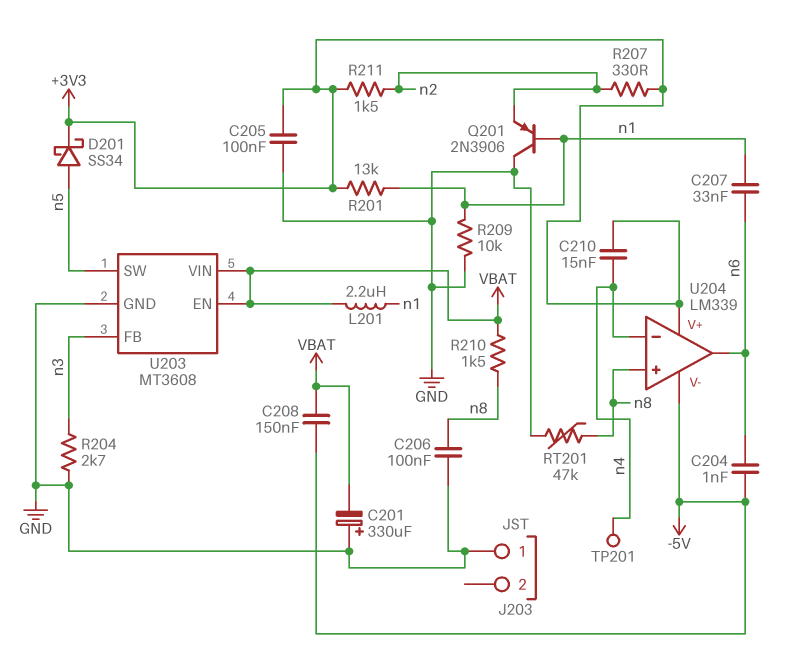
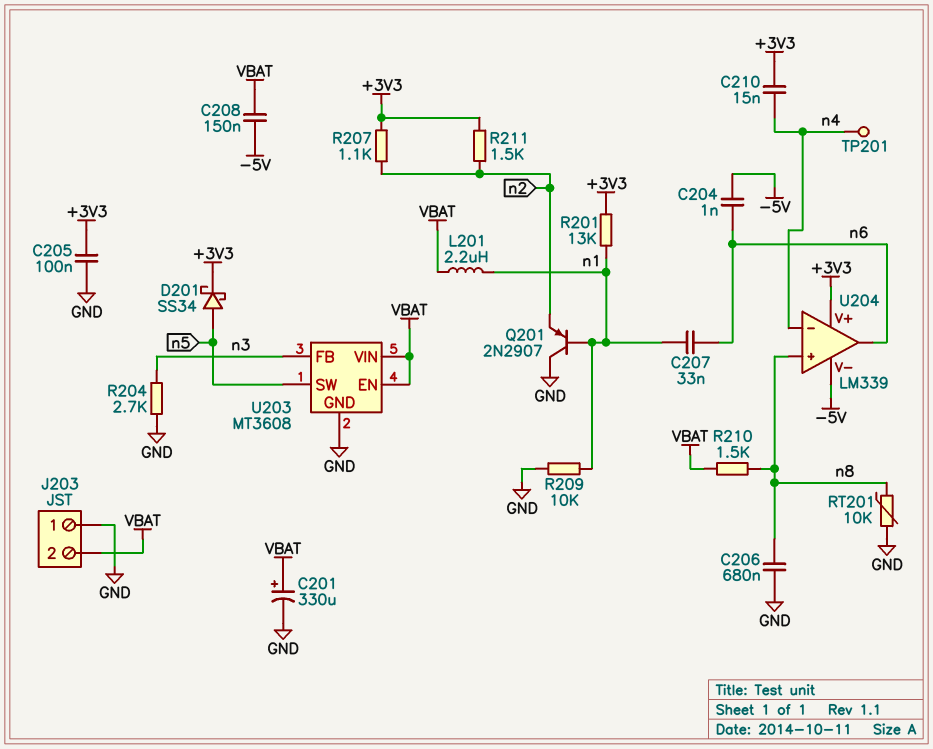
C201: 330uF (plus GND, minus VBAT) -> 330uF (plus VBAT, minus GND)
C206: 100nF (GND, n8) -> 680nF (GND, n8)
J203 pin 2: none -> VBAT
Q201: PNP 2N3906 (B n1, C GND, E n2) -> PNP 2N2907 (B n1, C GND, E n2)
R207: 330 (+3V3, n2) -> 1.1k (+3V3, n2)
RT201: 47k (GND, n8) -> 10k (GND, n8)

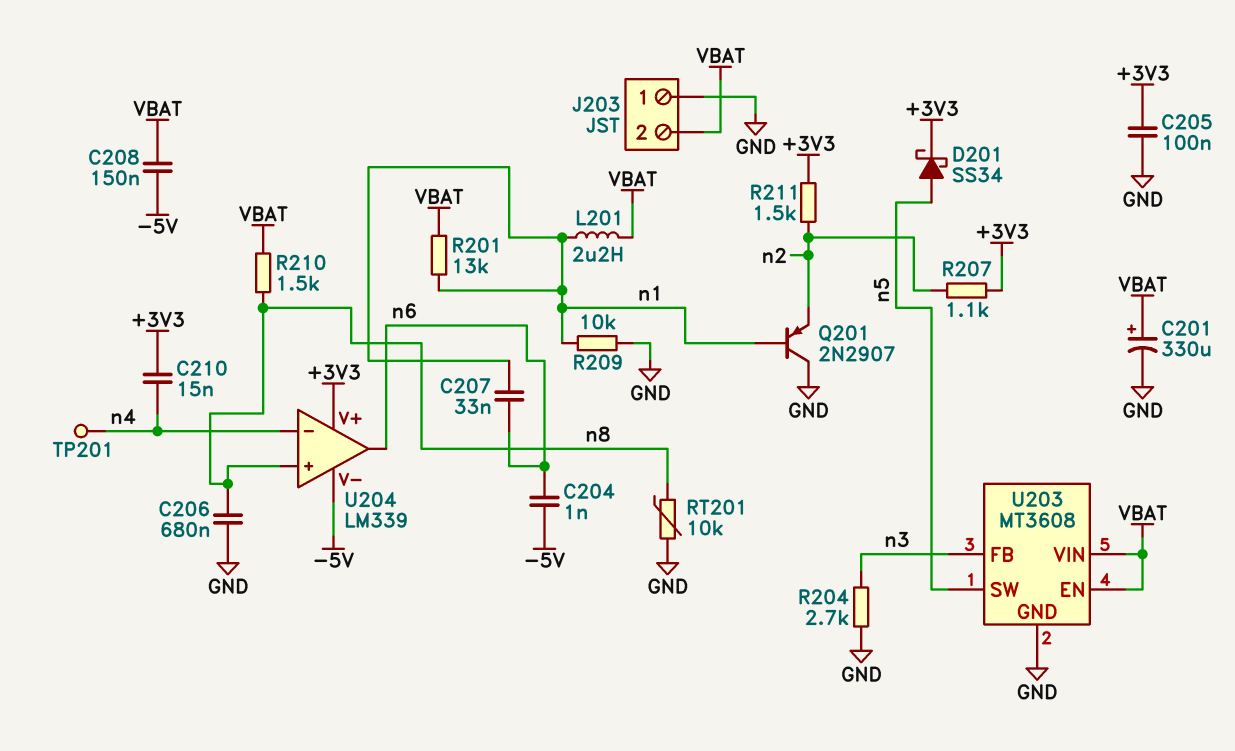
R201: 13k (+3V3, n1) -> 13k (VBAT, n1)

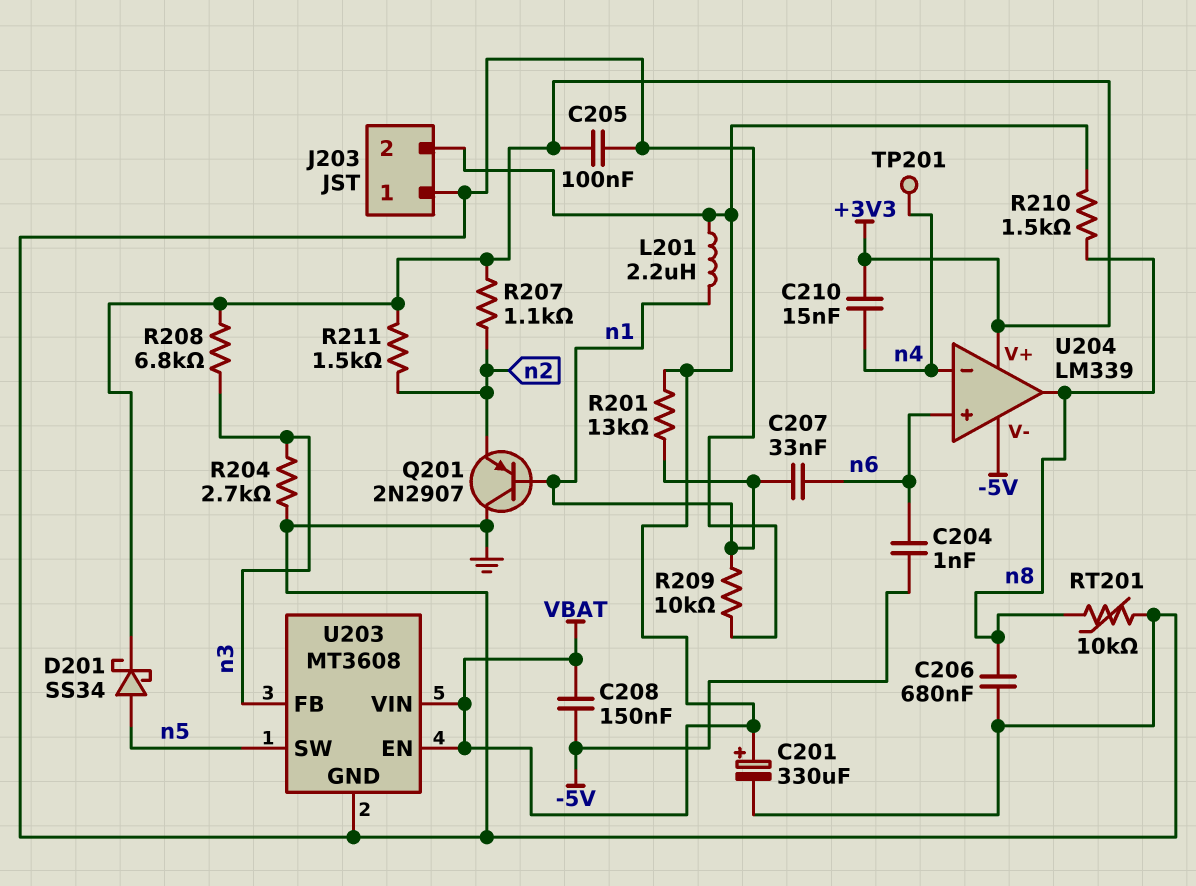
R208: none -> 6.8k (+3V3, n3)
U204 pin in+: n8 -> n6
U204 pin out: n6 -> n8

